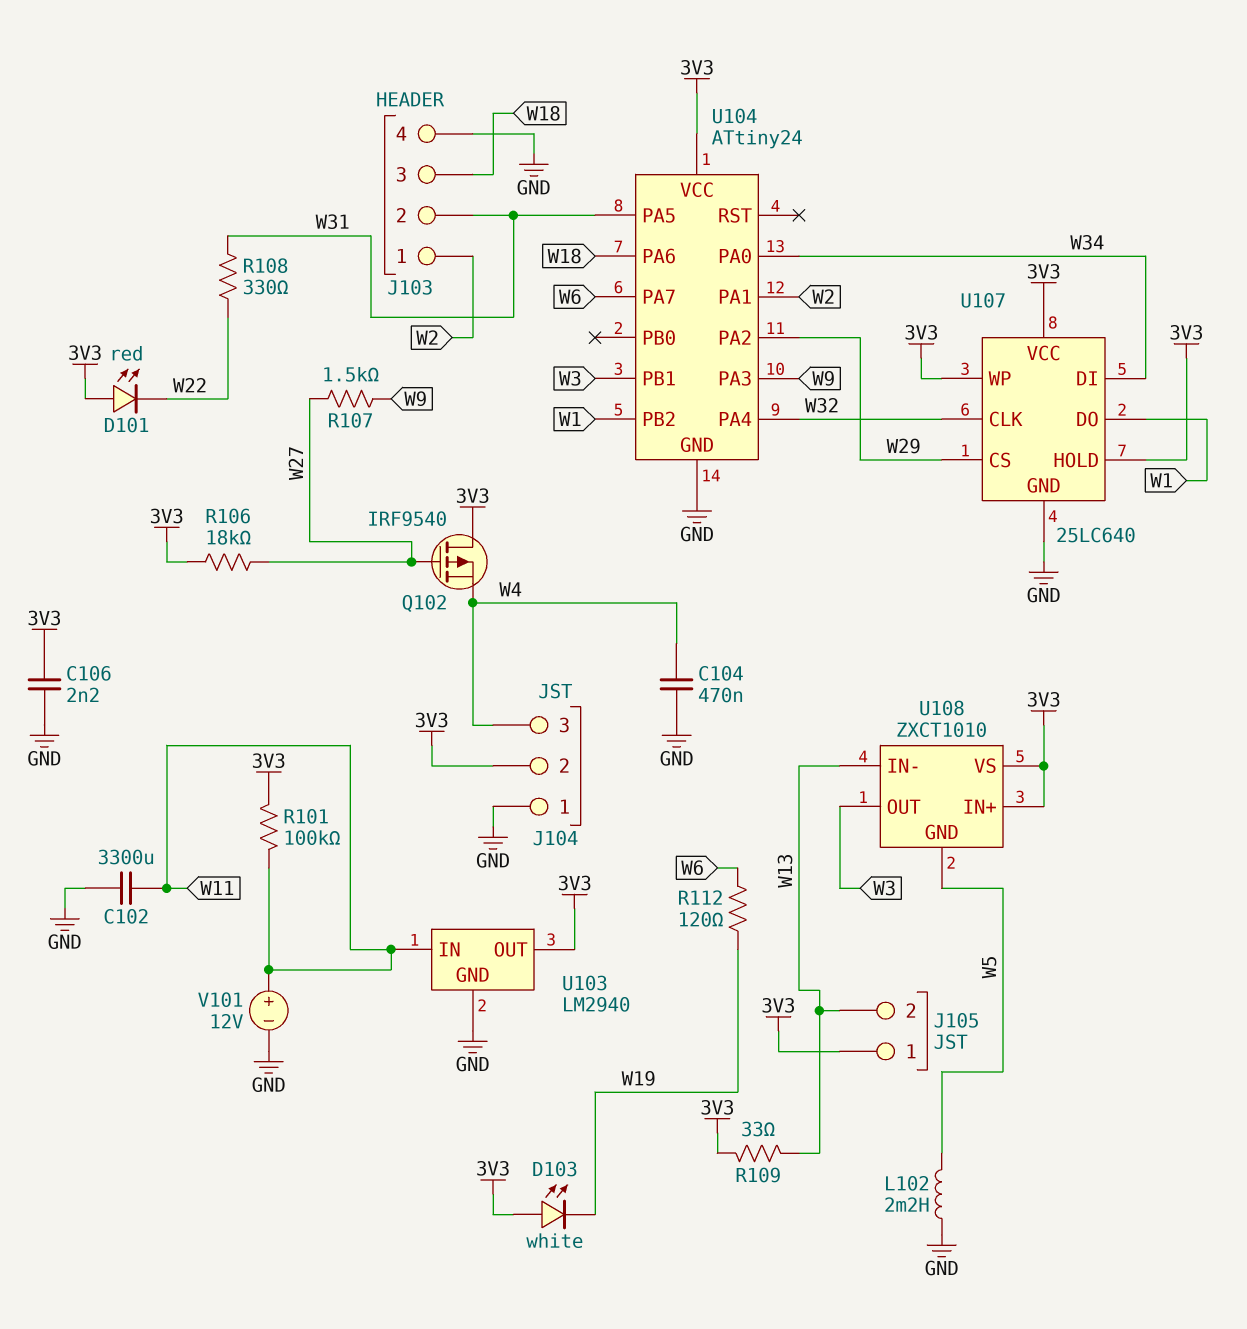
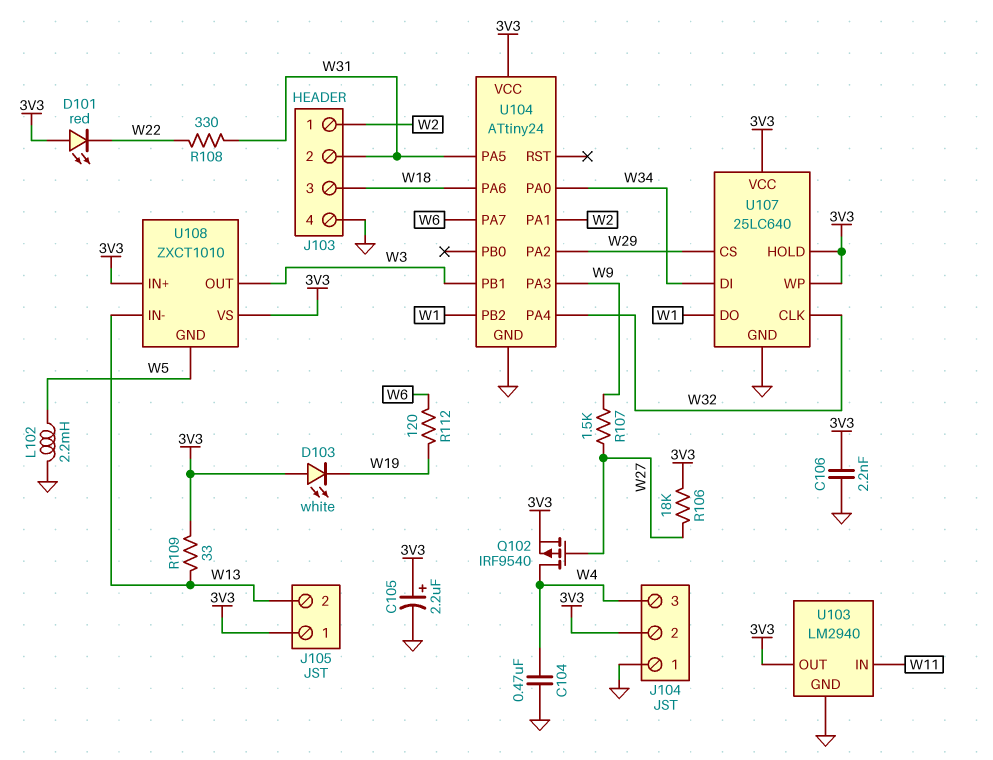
C102: 3300uF (GND, W11) -> none
C105: none -> 2.2uF (plus 3V3, minus GND)
Q102: PMOS IRF9540 (G W27, D 3V3, S W4) -> PMOS IRF9540 (G W27, D W4, S 3V3)
R101: 100k (3V3, W11) -> none
V101: 12V (plus W11, minus GND) -> none

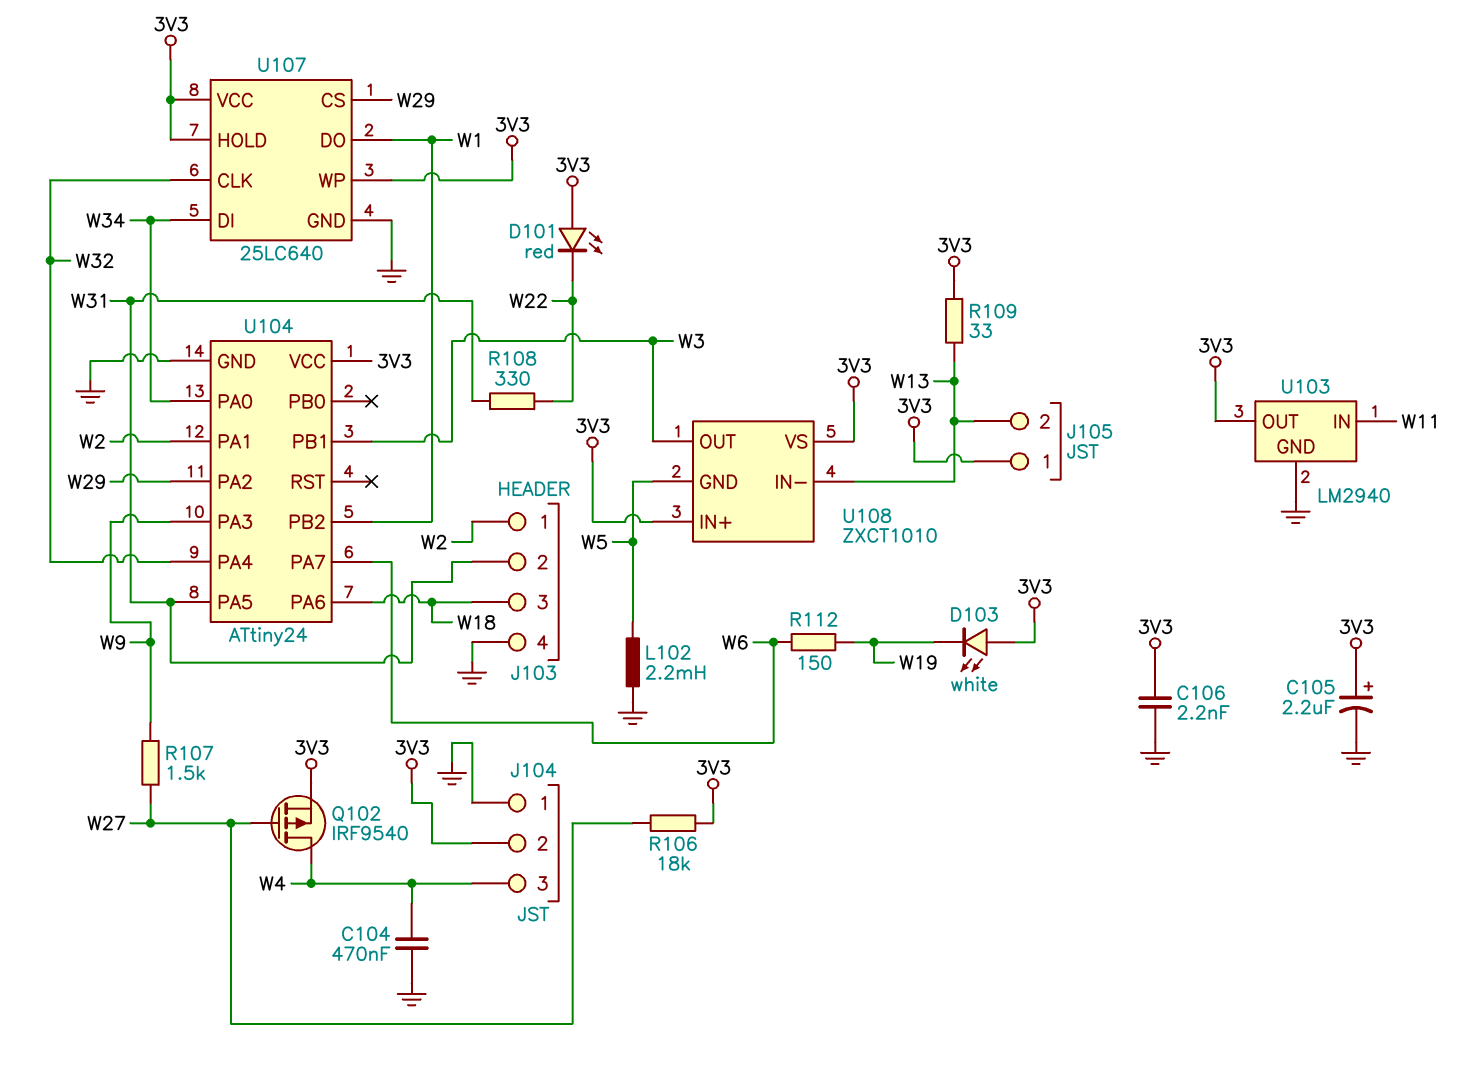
R112: 120 (W6, W19) -> 150 (W6, W19)

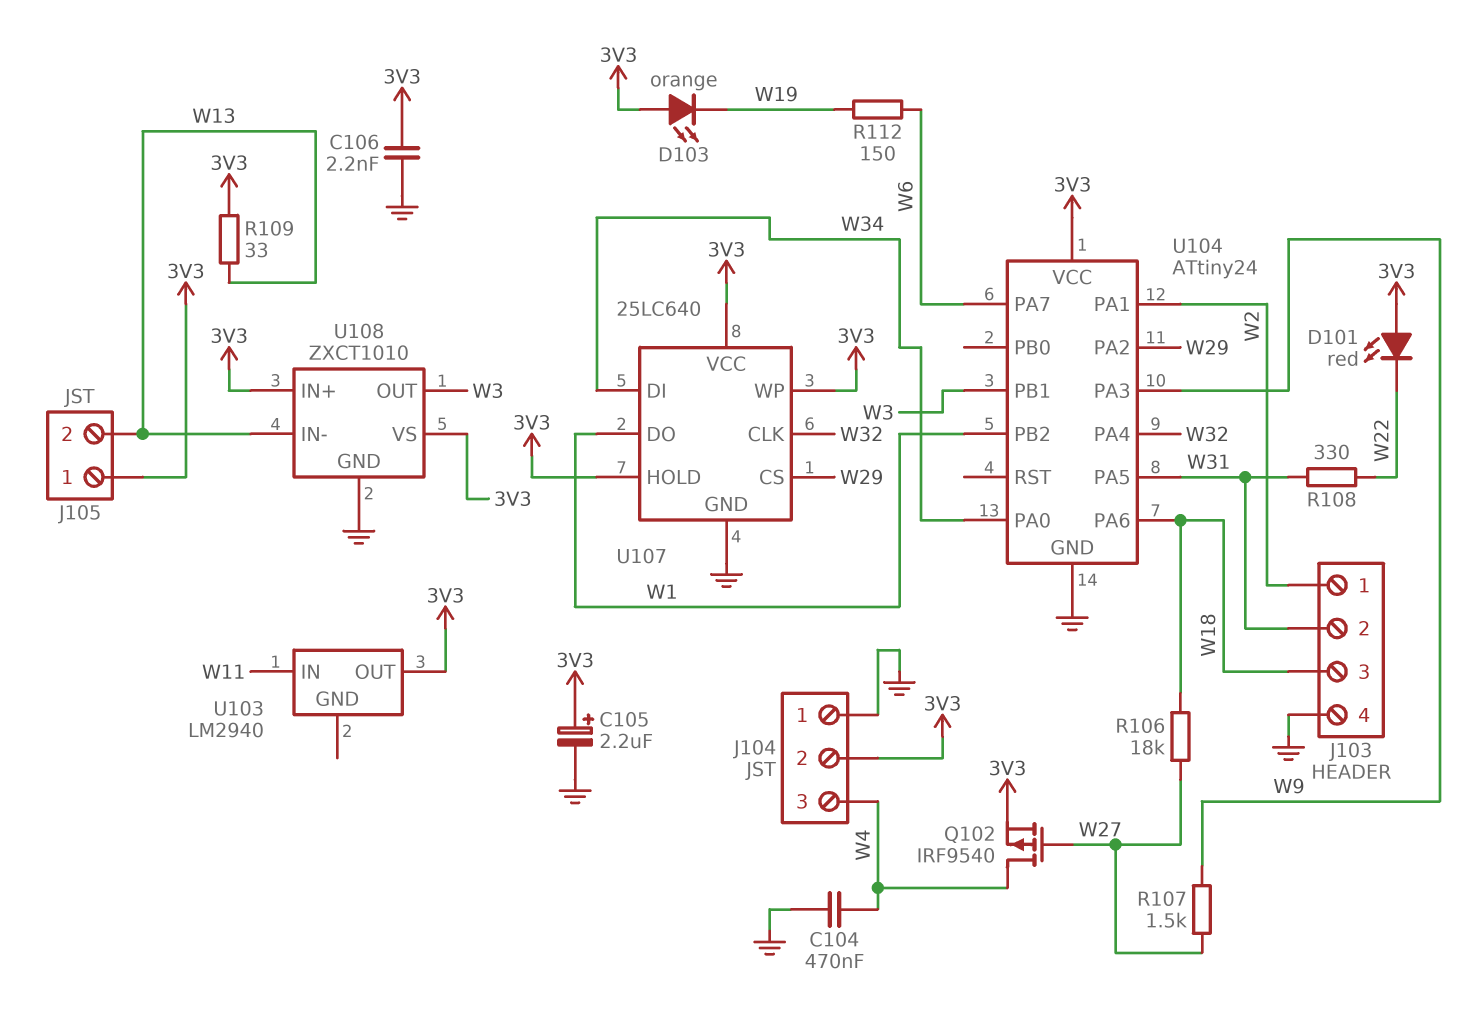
D103: LED white (A 3V3, K W19) -> LED orange (A 3V3, K W19)
L102: 2.2mH (GND, W5) -> none
R106: 18k (3V3, W27) -> 18k (W18, W27)
U103 pin GND: GND -> none
U108 pin GND: W5 -> GND

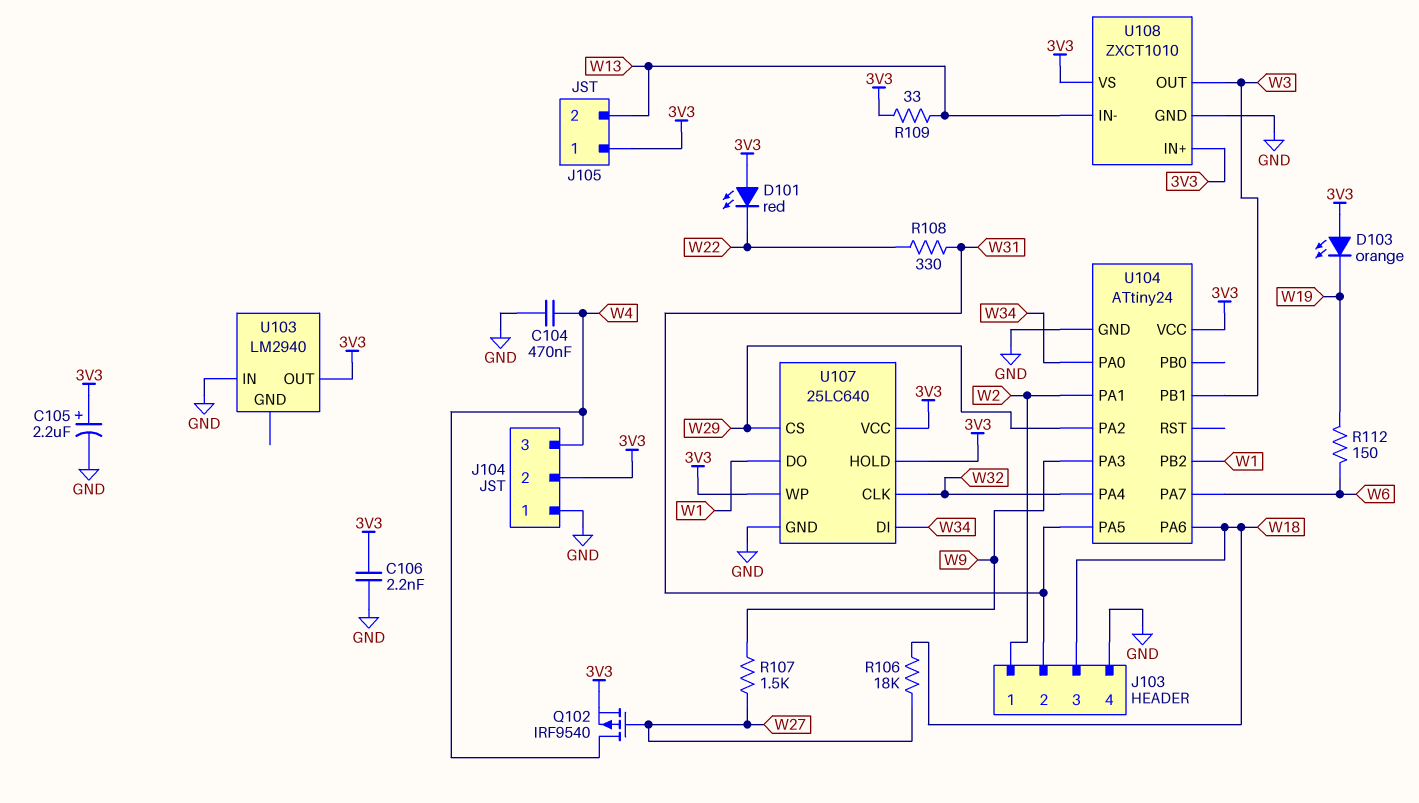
U103 pin IN: W11 -> GND

